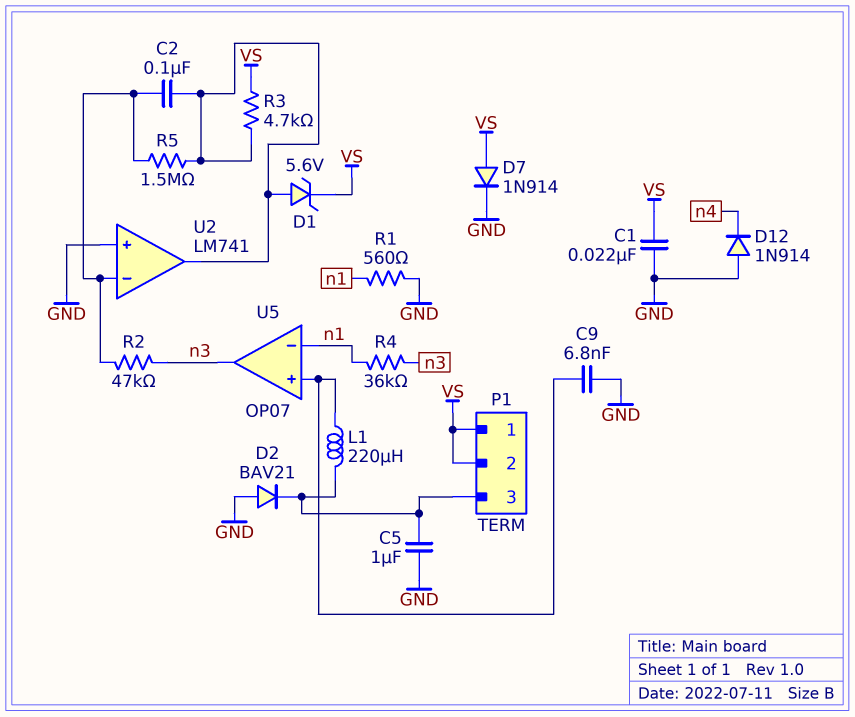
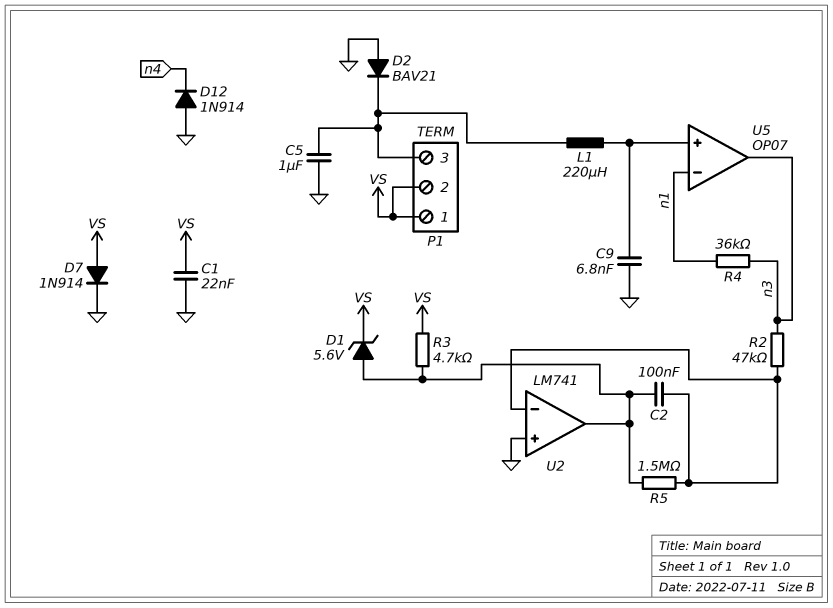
R1: 560 (GND, n1) -> none

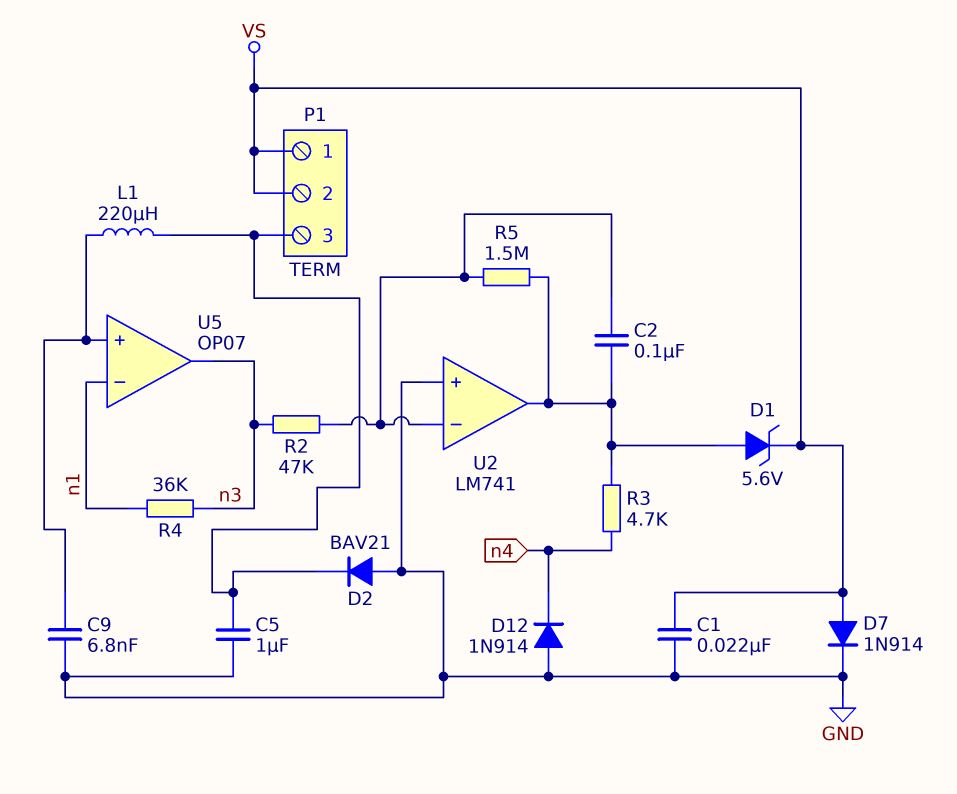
R3: 4.7k (U2/out, VS) -> 4.7k (U2/out, n4)

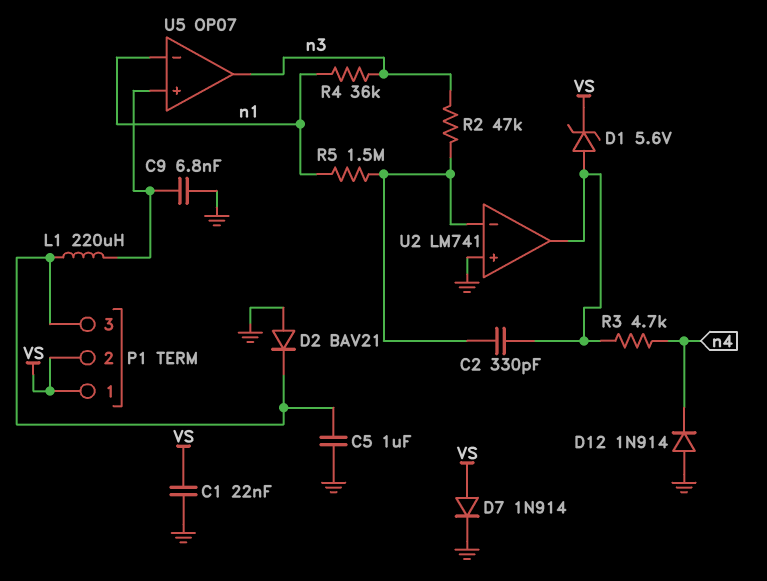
C2: 100nF (U2/in-, U2/out) -> 330pF (U2/in-, U2/out)
R5: 1.5M (U2/in-, U2/out) -> 1.5M (U2/in-, n1)

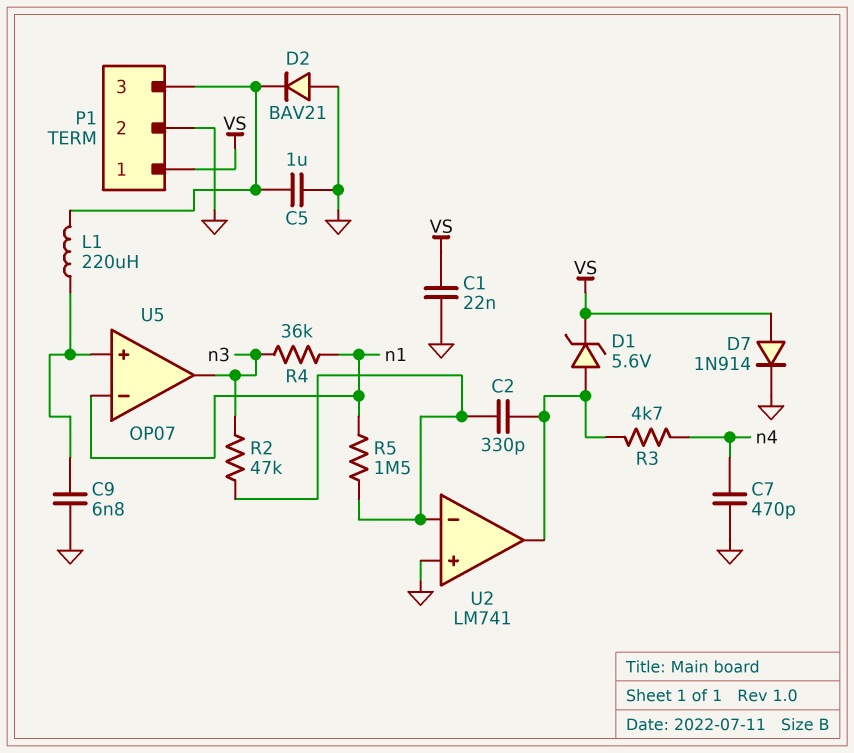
C7: none -> 470pF (GND, n4)
D12: diode 1N914 (A GND, K n4) -> none
P1 pin 2: VS -> GND

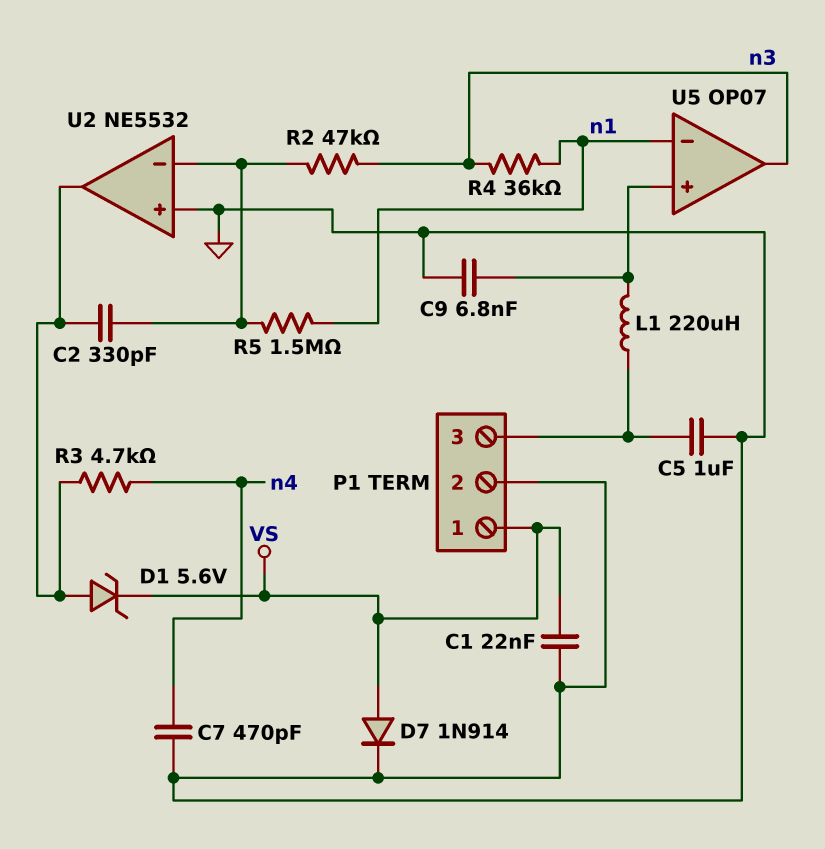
D2: diode BAV21 (A GND, K P1/3) -> none
U2: LM741 -> NE5532

